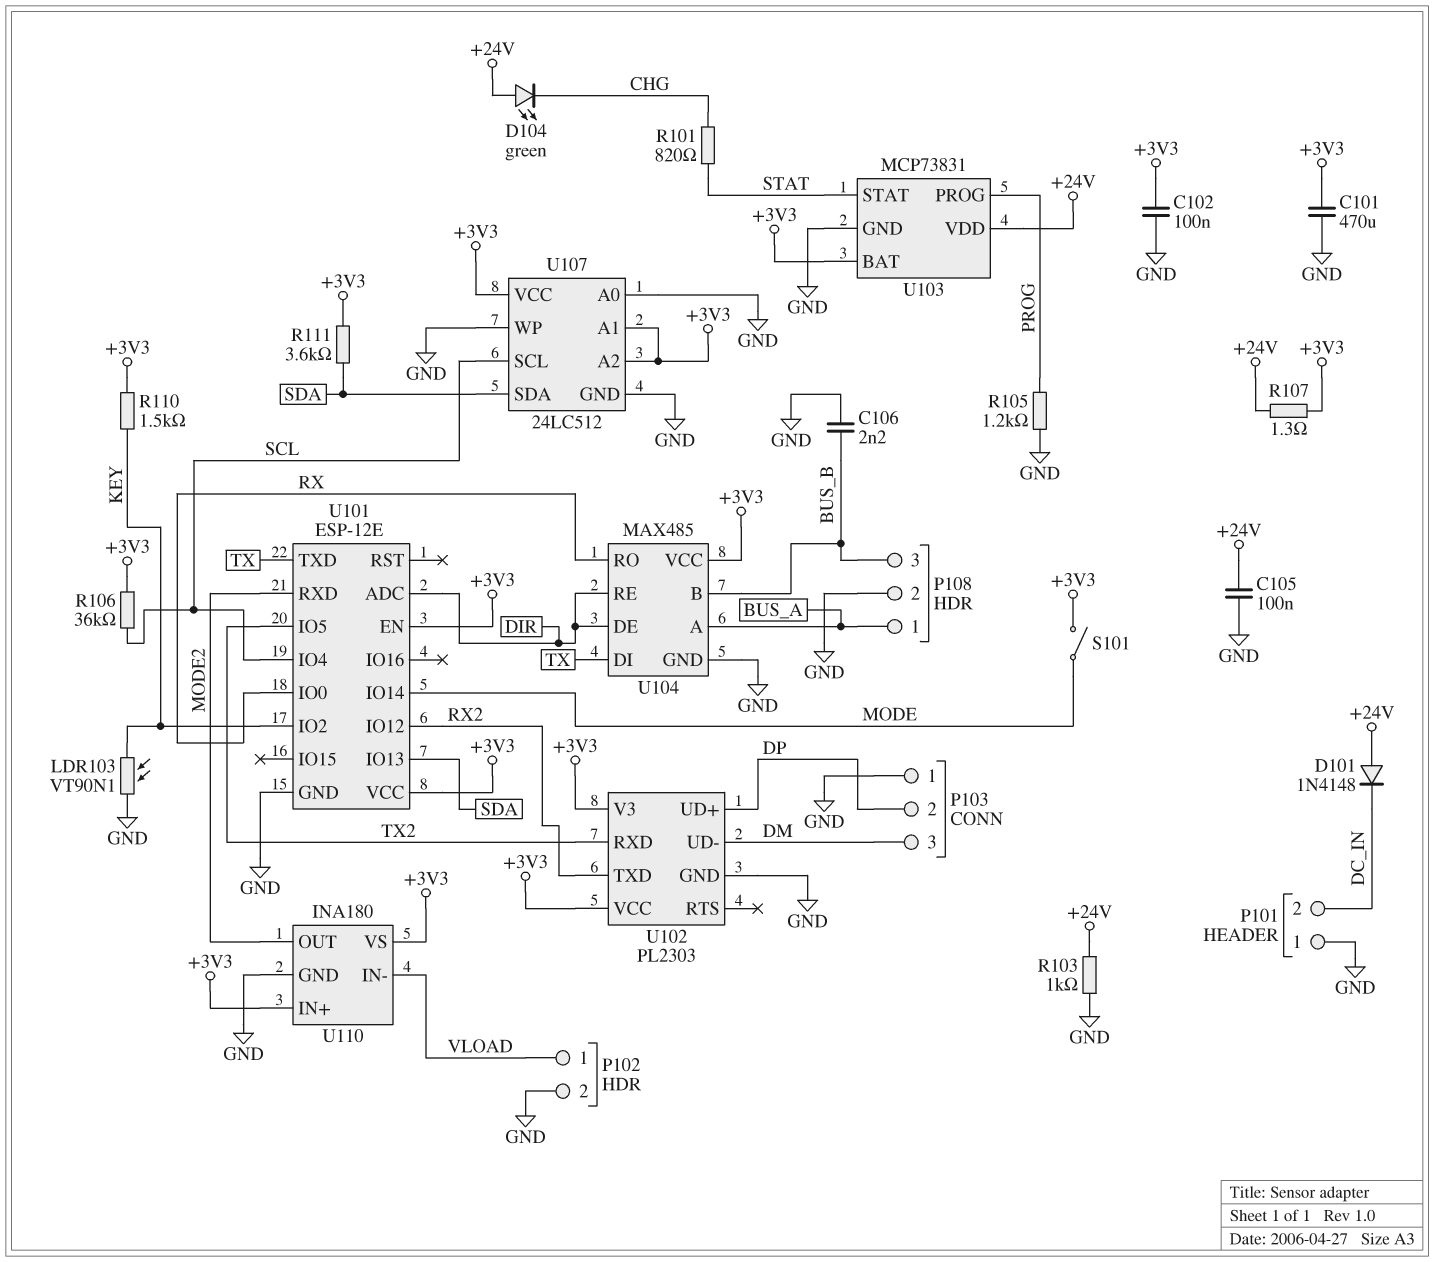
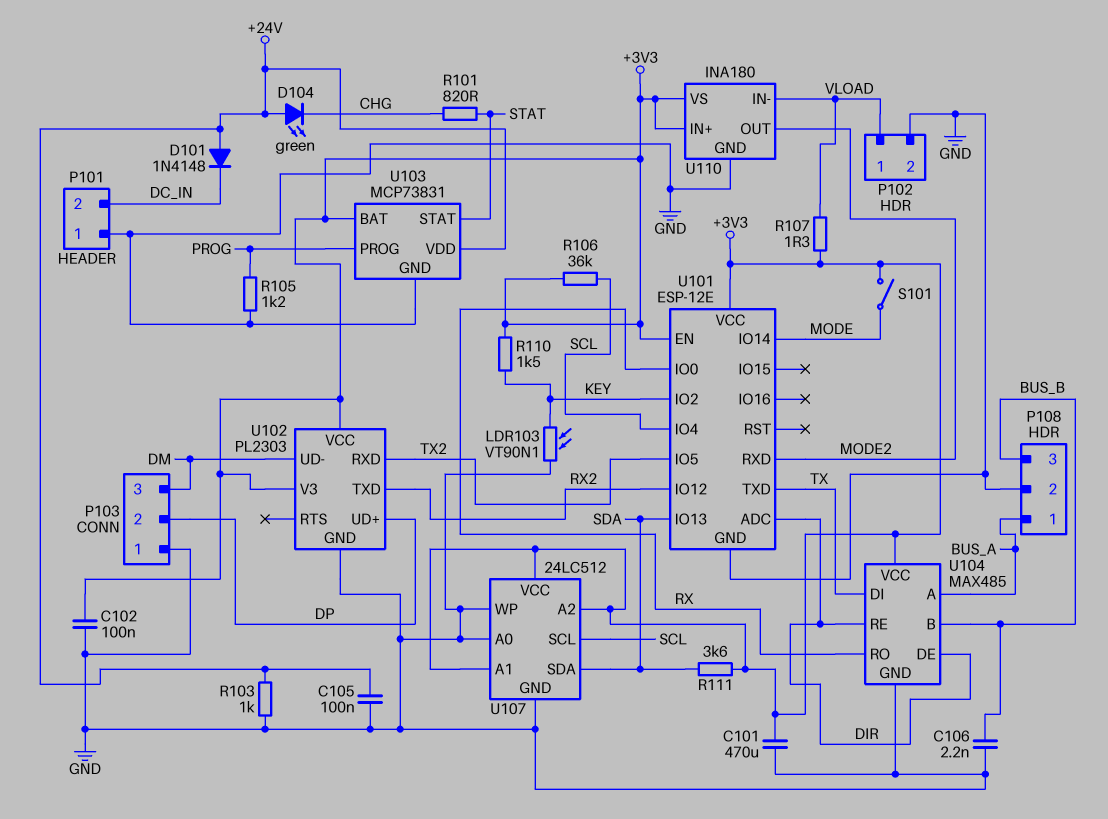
R107: 1.3 (+3V3, +24V) -> 1.3 (+3V3, VLOAD)

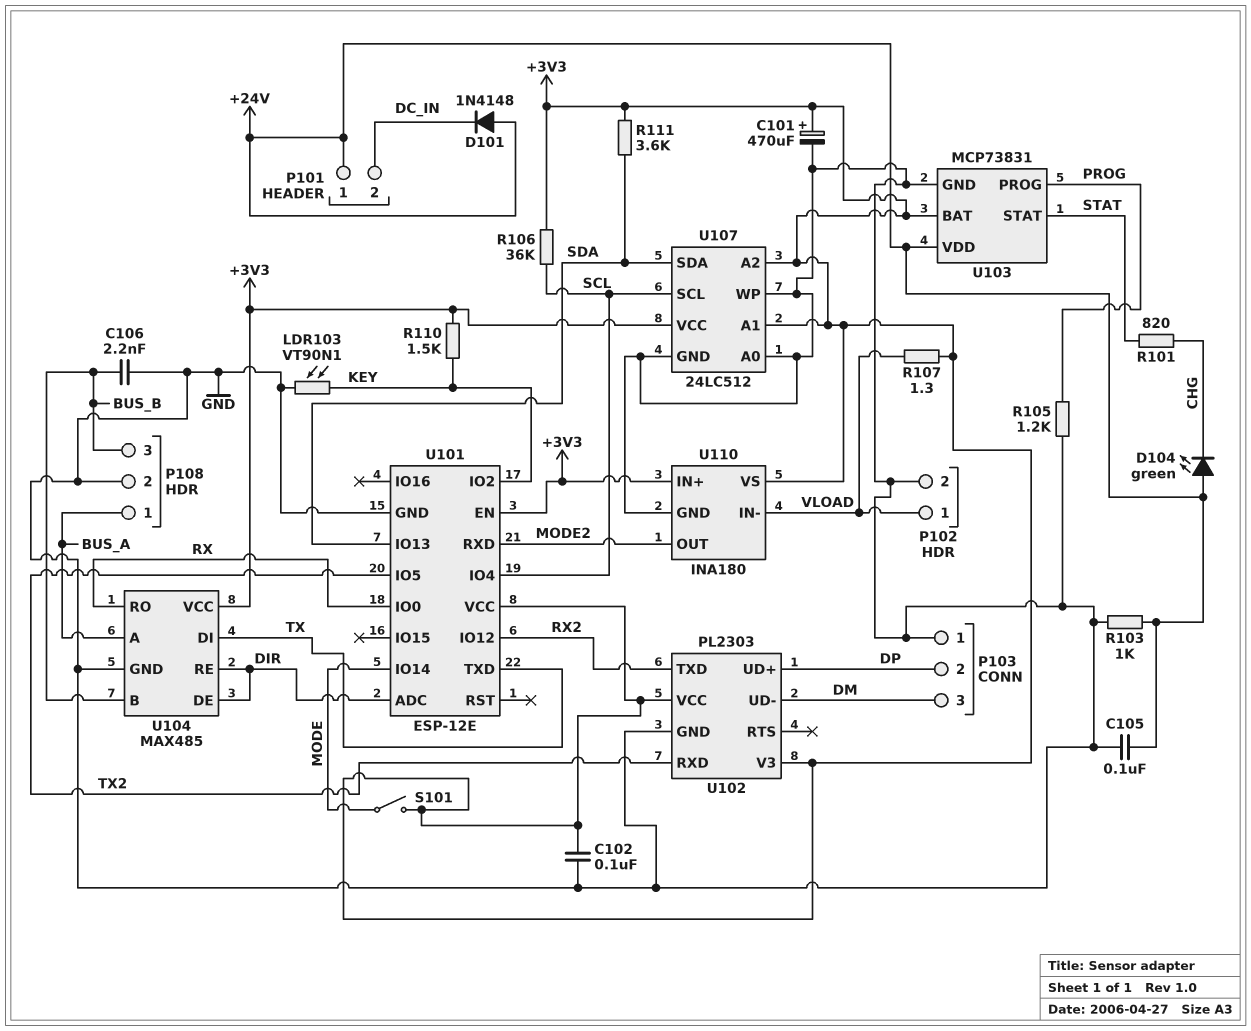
C101: 470uF (+3V3, GND) -> 470uF (plus +3V3, minus GND)
P101 pin 1: GND -> +24V

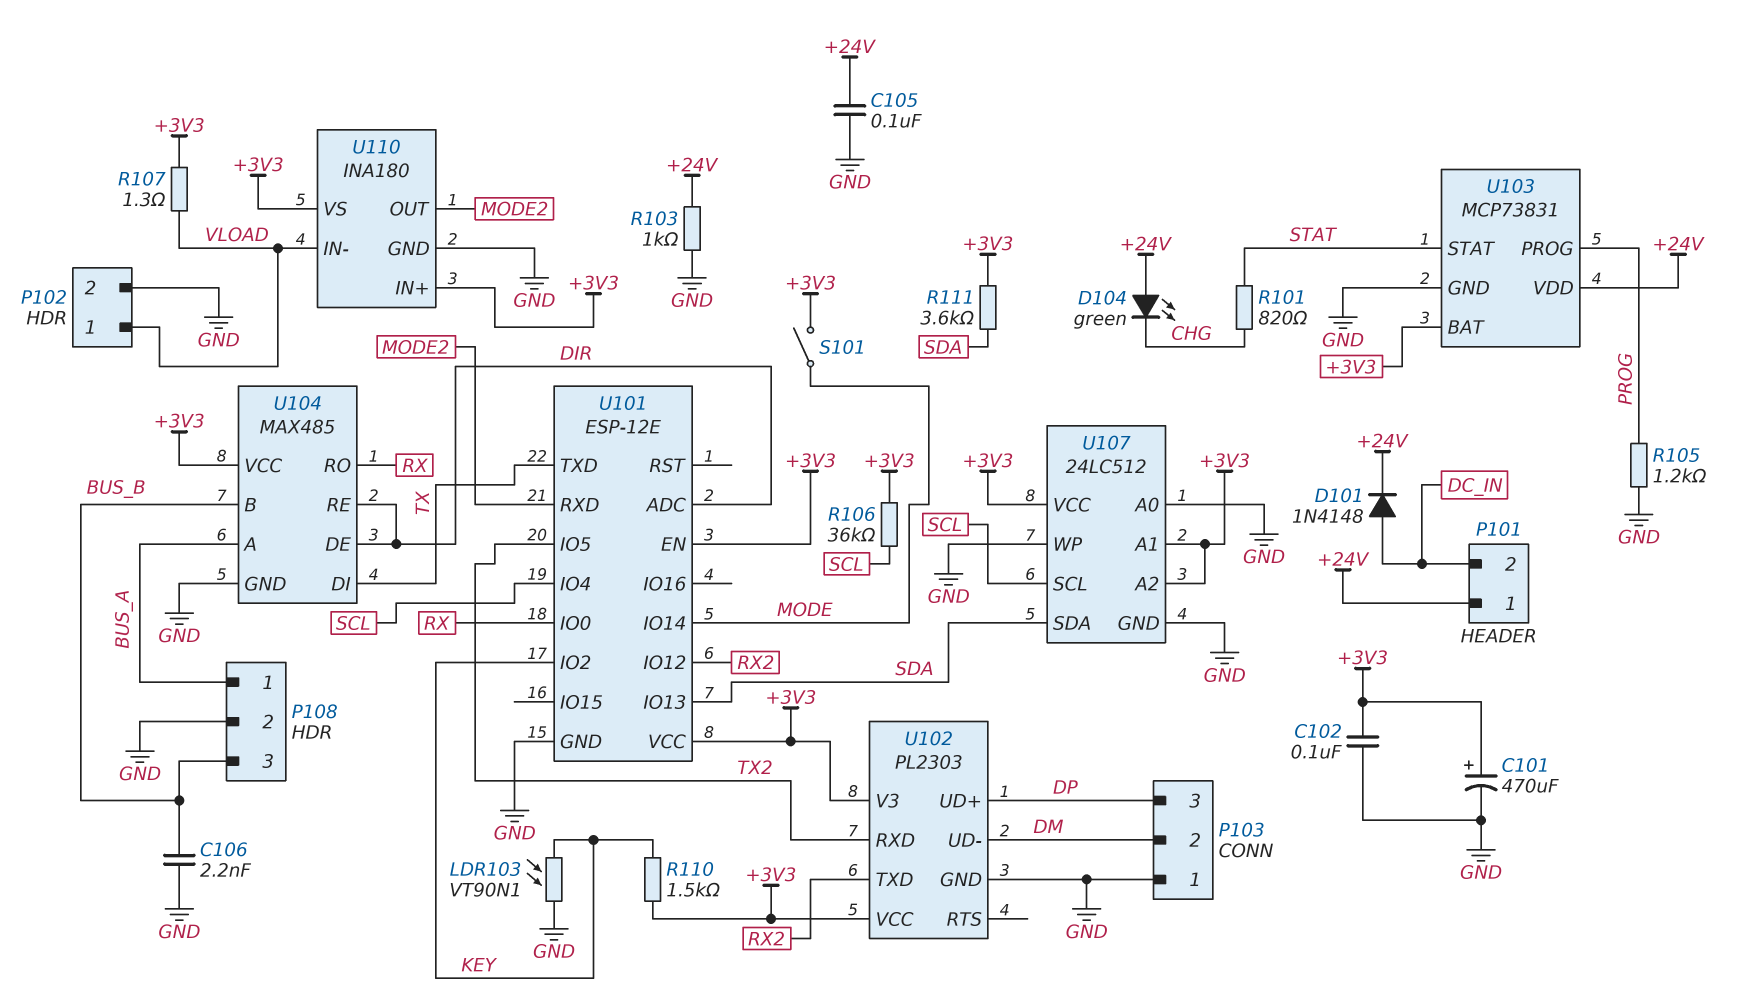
D101: diode 1N4148 (A +24V, K DC_IN) -> diode 1N4148 (A DC_IN, K +24V)
P103 pin 2: DP -> DM
P103 pin 3: DM -> DP

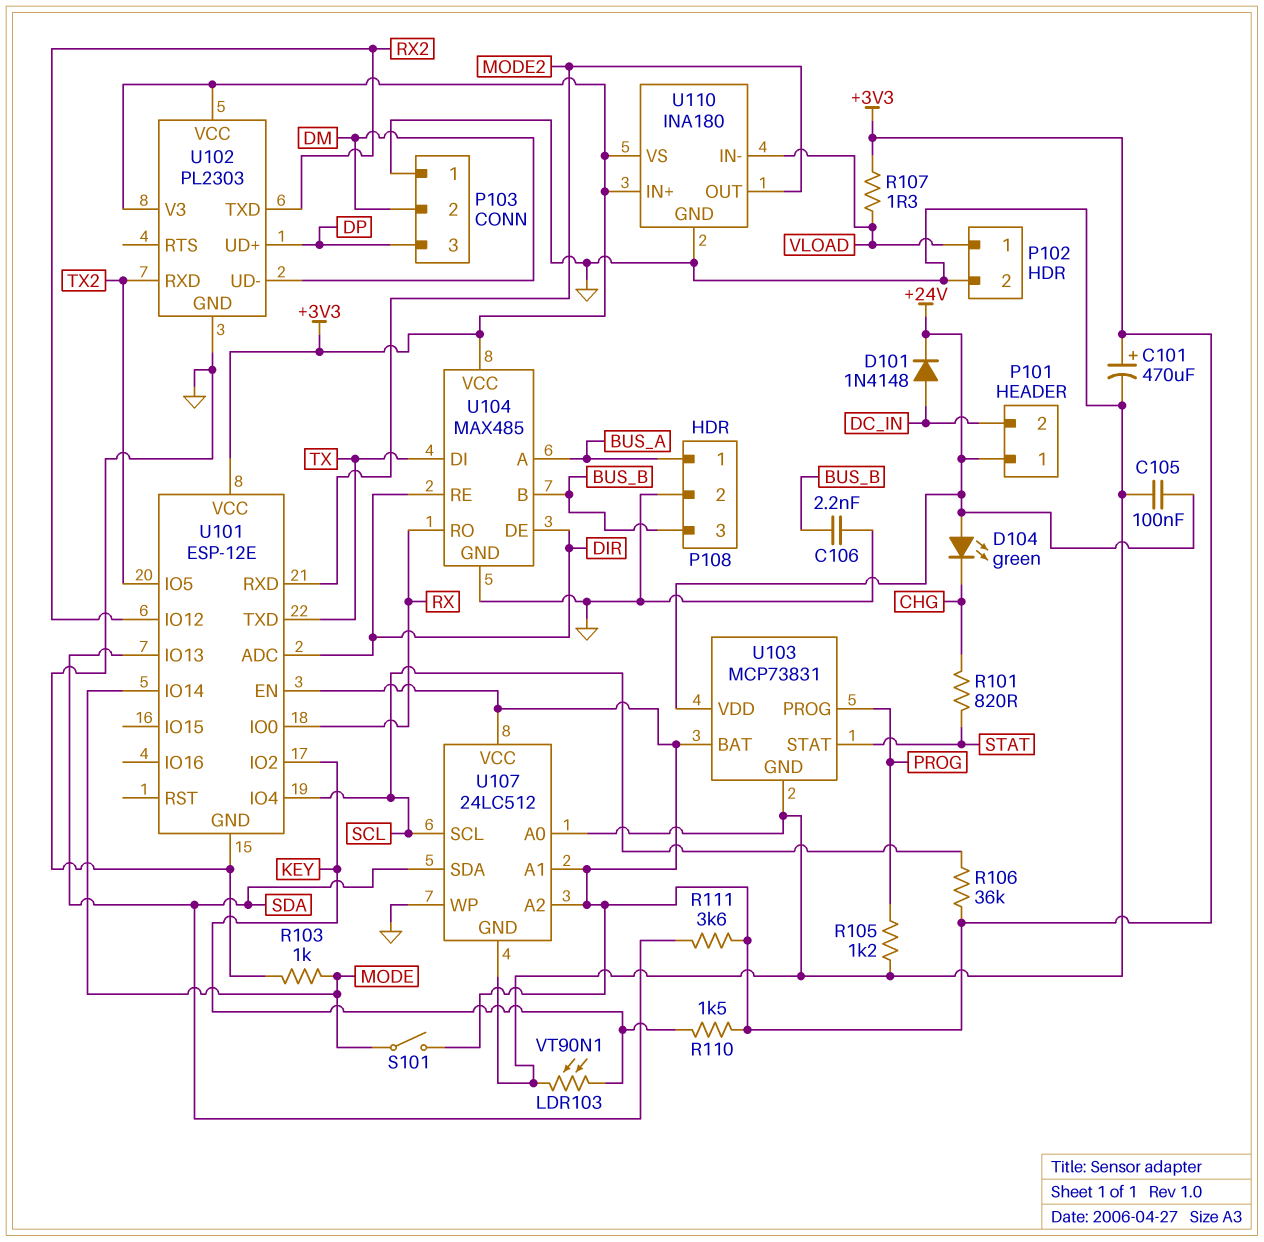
C102: 100nF (+3V3, GND) -> none
R103: 1k (+24V, GND) -> 1k (GND, MODE)

